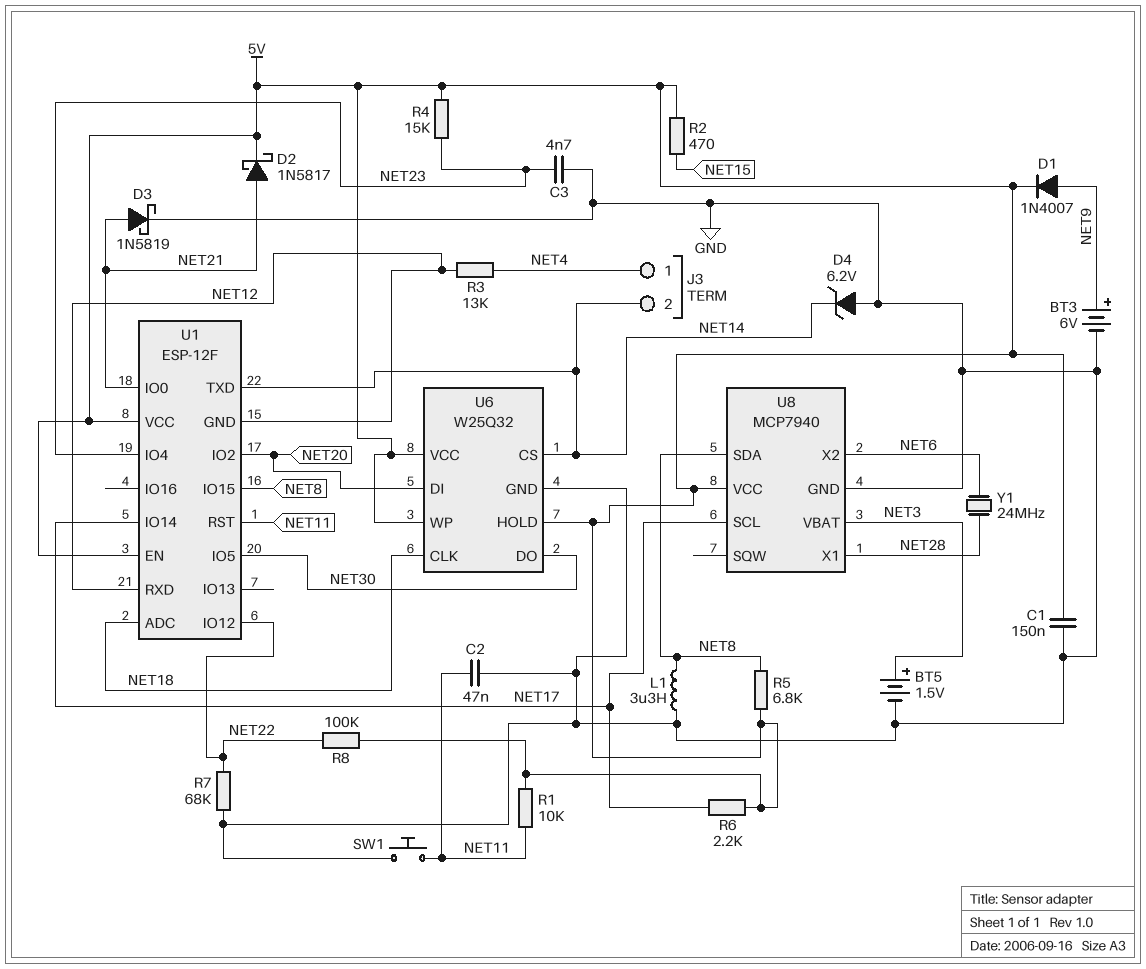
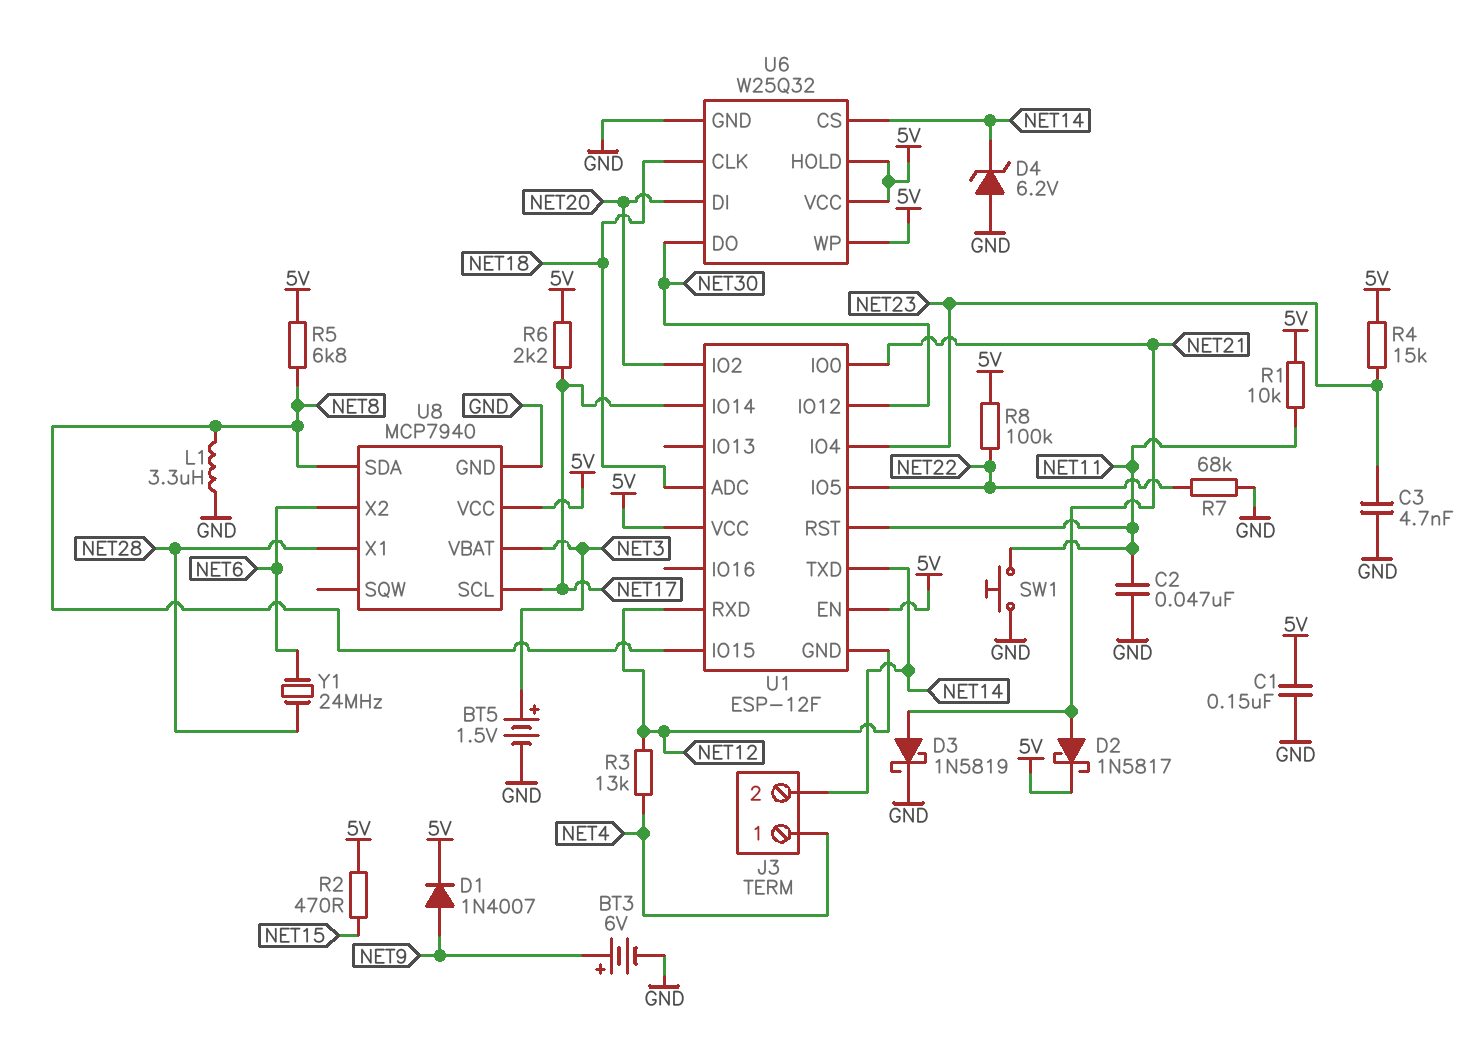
U1 pin IO5: NET30 -> NET22
U1 pin IO12: NET22 -> NET30

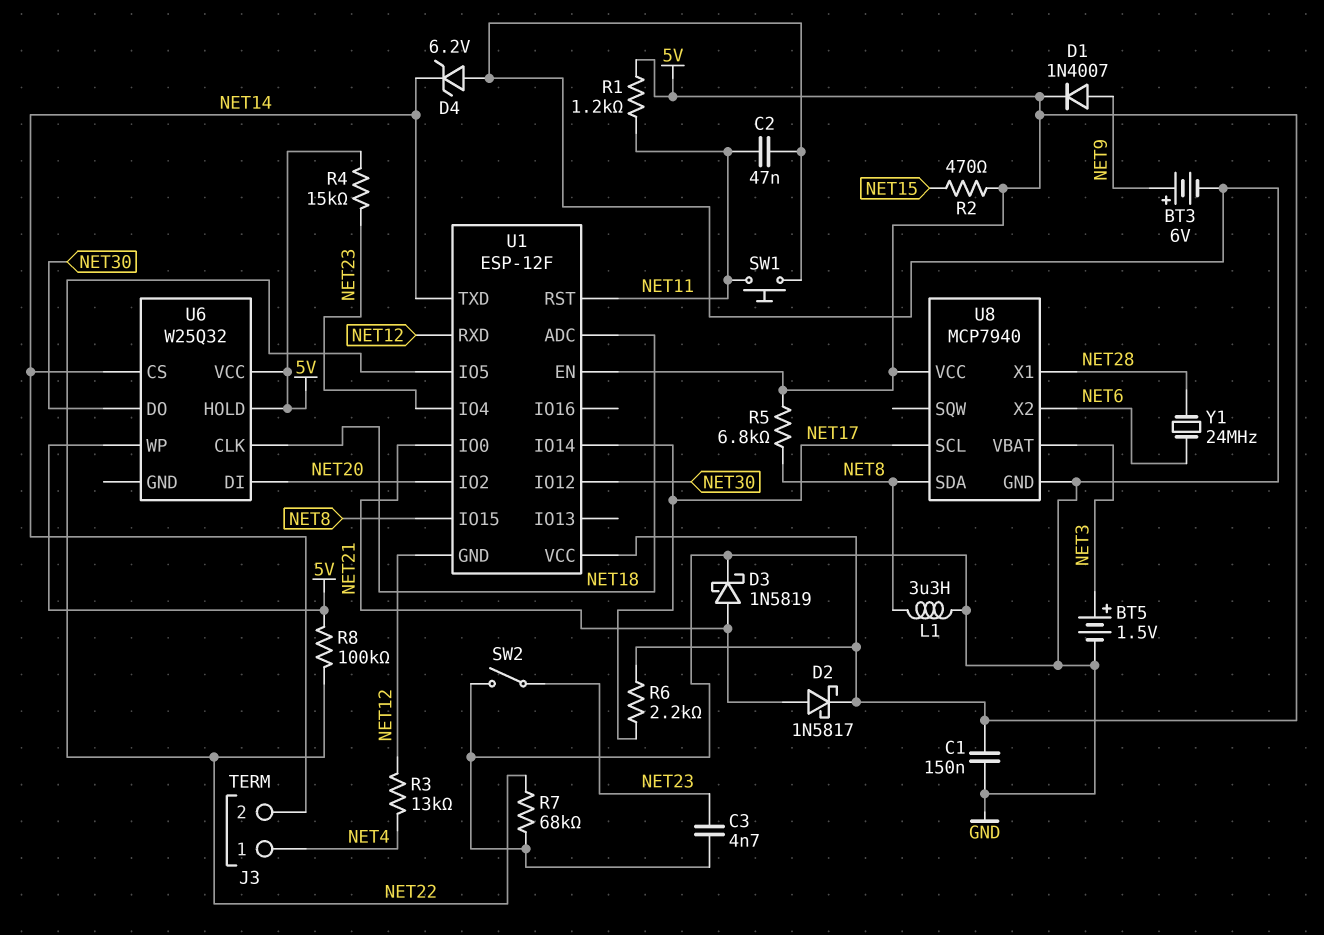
R1: 10k (5V, NET11) -> 1.2k (5V, NET11)
SW2: none -> switch (GND, NET23)
U6 pin GND: GND -> none

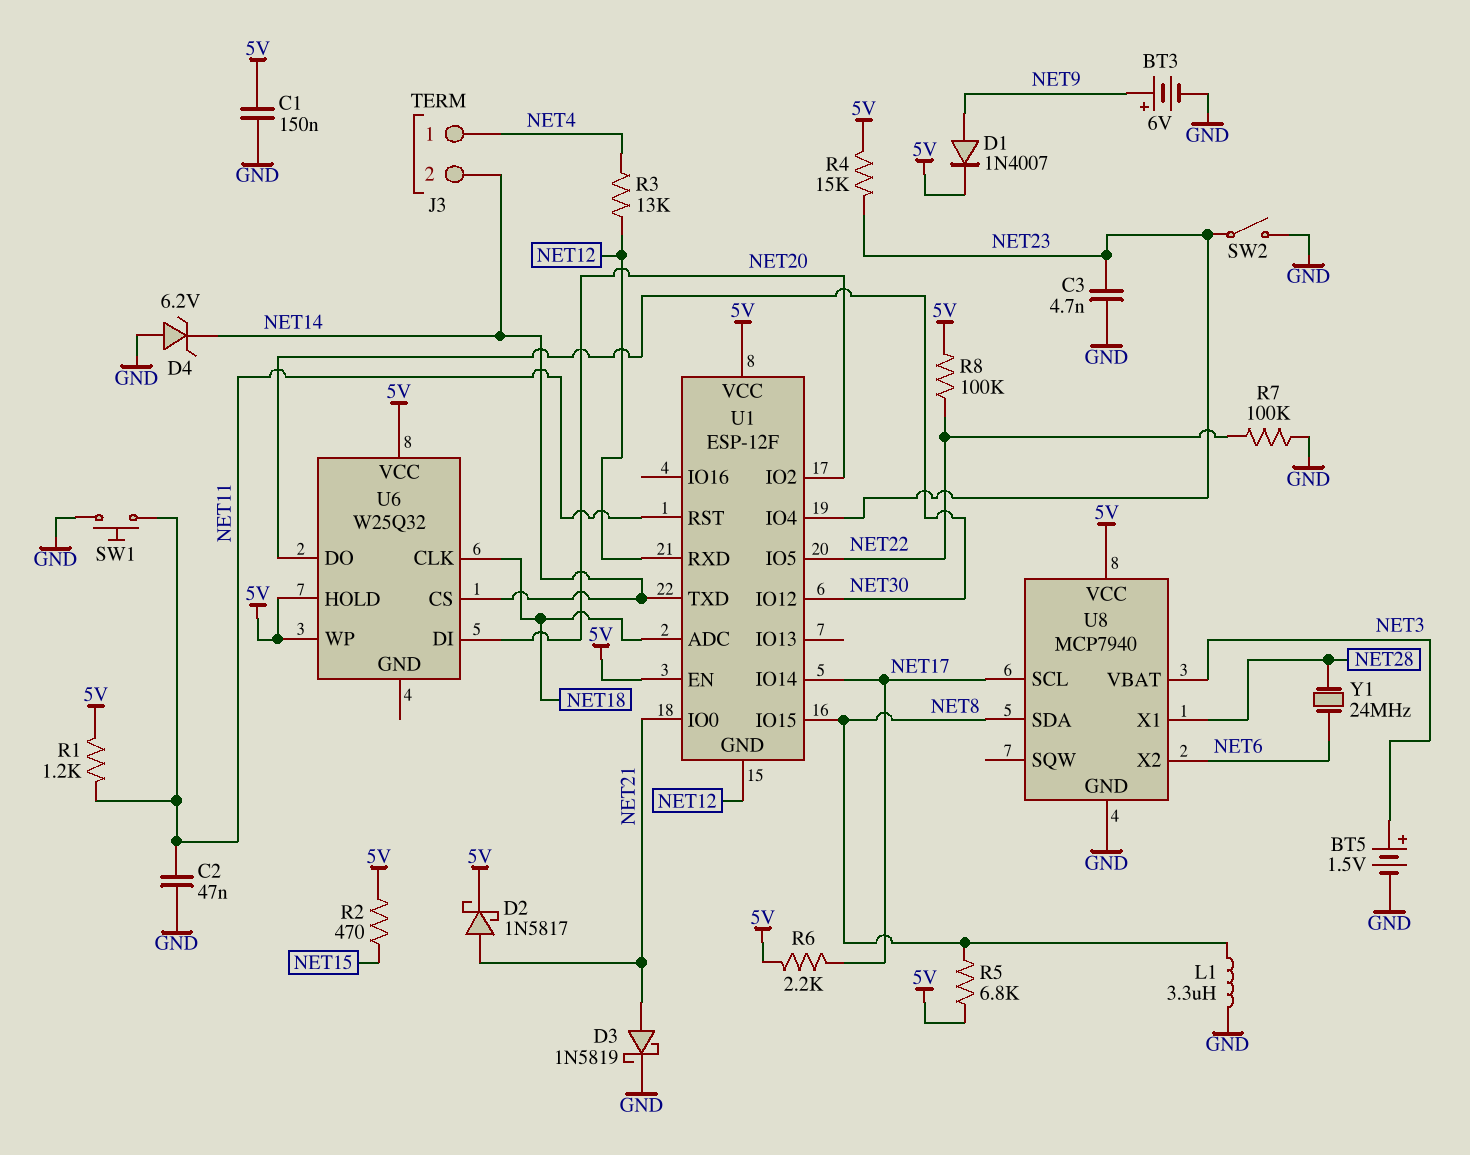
R7: 68k (GND, NET22) -> 100k (GND, NET22)

